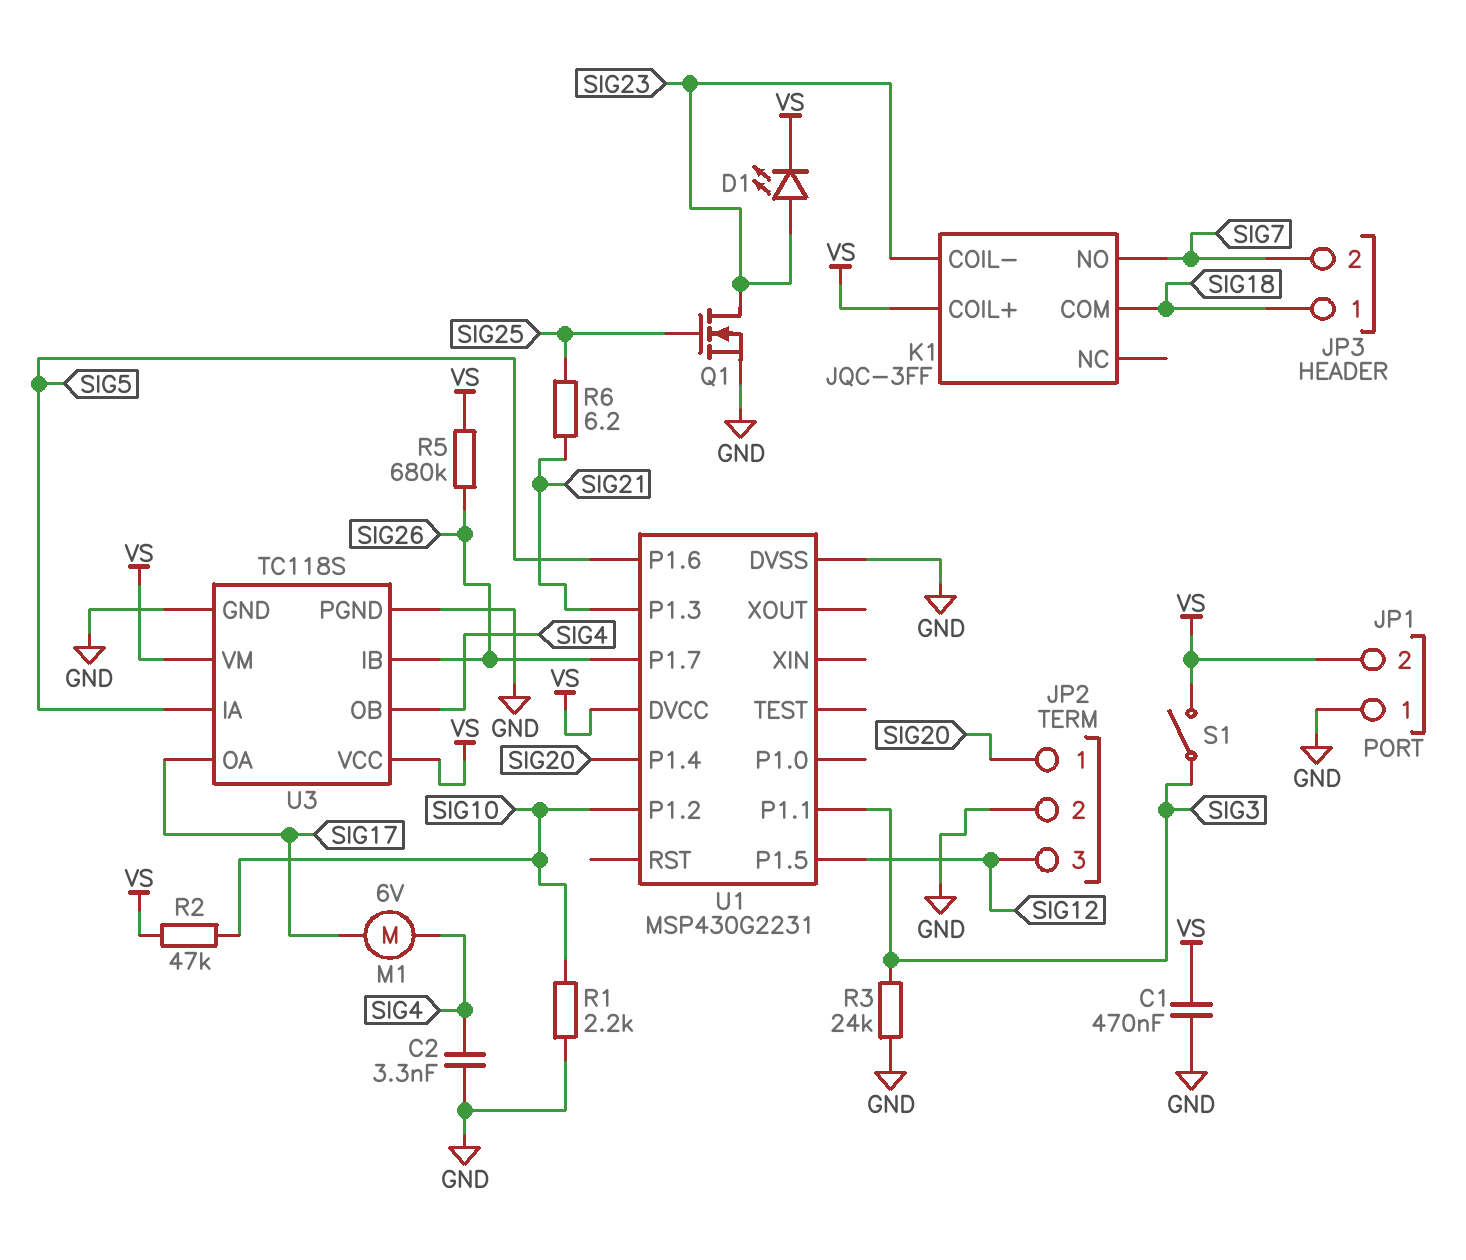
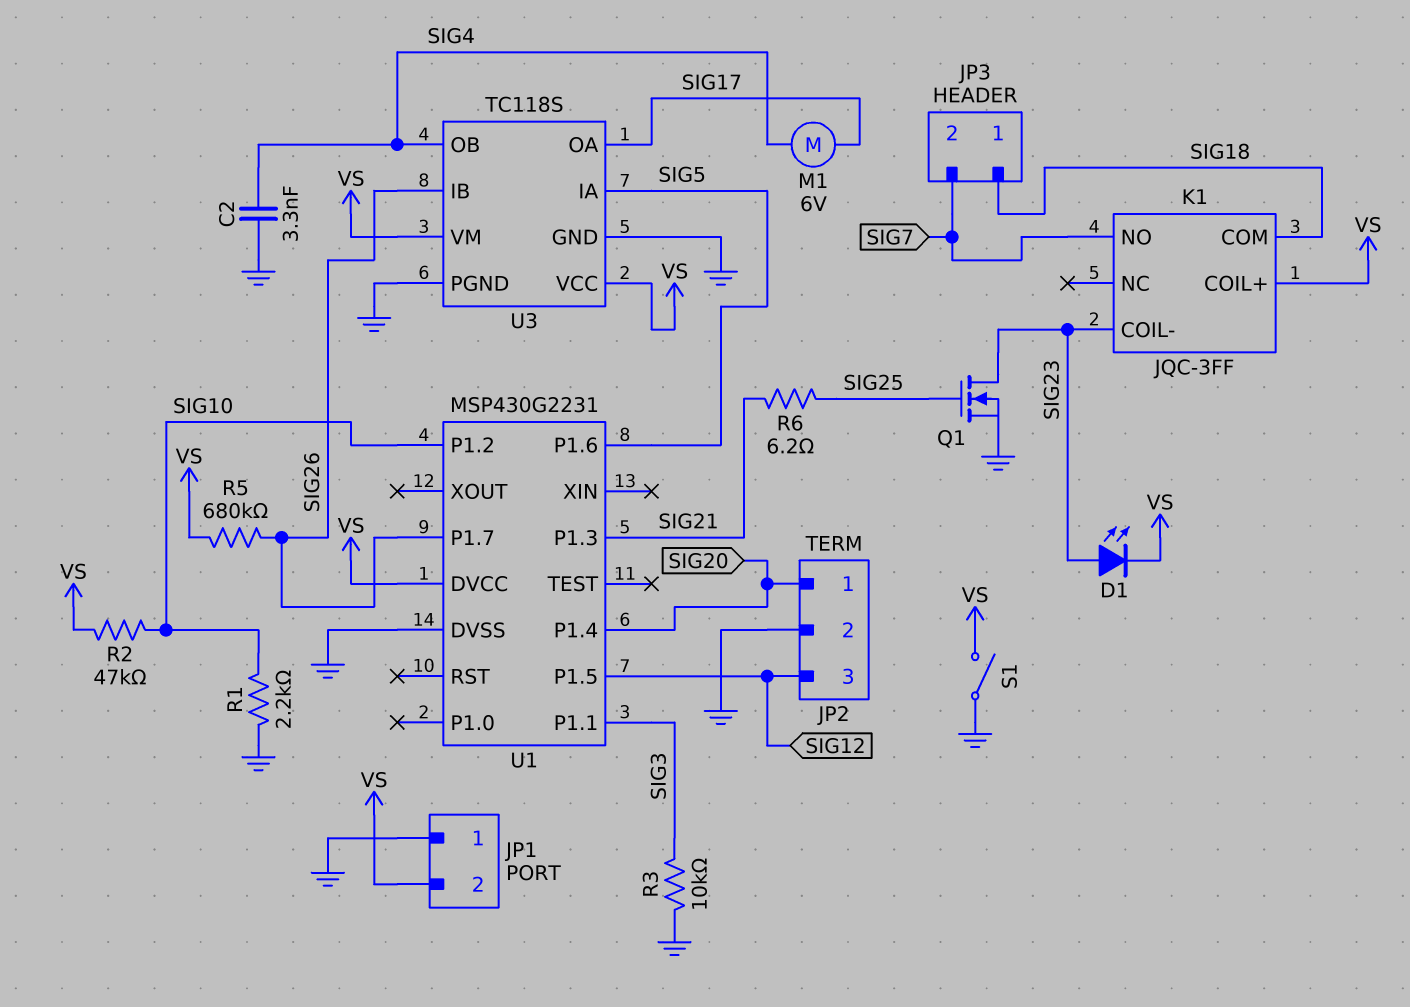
C1: 470nF (GND, VS) -> none
R3: 24k (GND, SIG3) -> 10k (GND, SIG3)
S1: switch (SIG3, VS) -> switch (GND, VS)

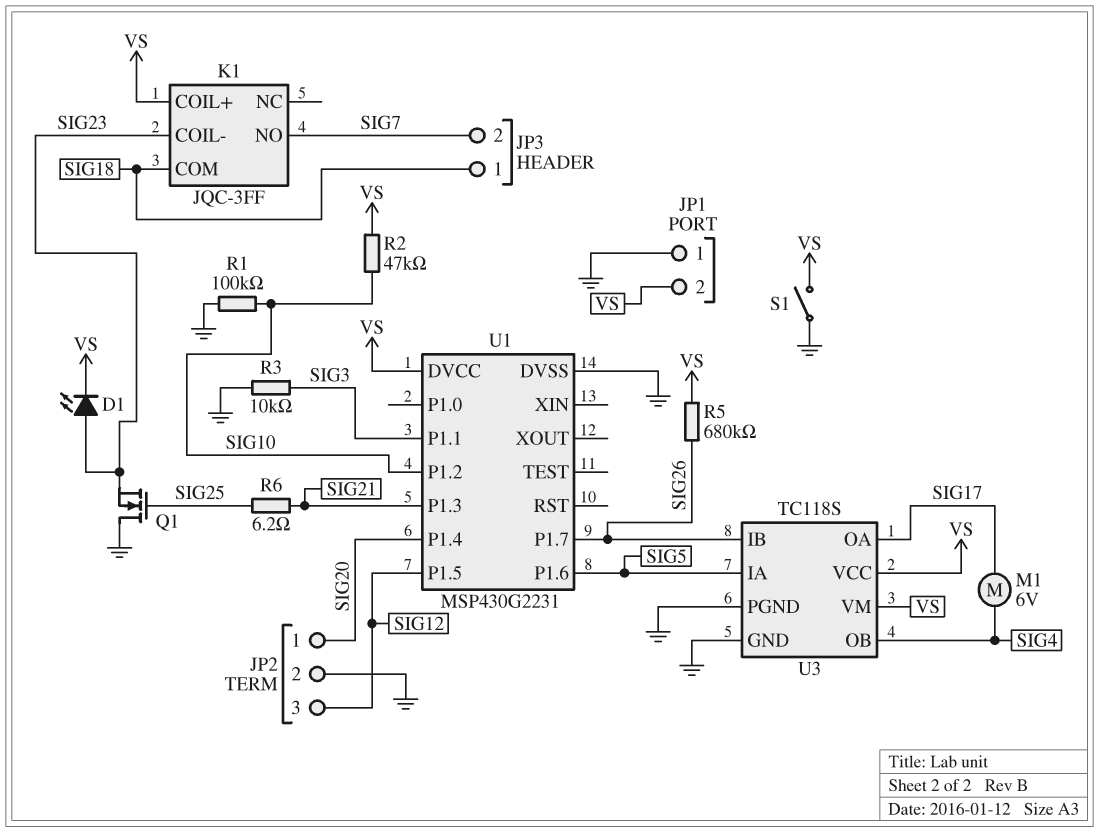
C2: 3.3nF (GND, SIG4) -> none
Q1: NMOS (G SIG25, D SIG23, S GND) -> NMOS (G SIG25, D GND, S SIG23)
R1: 2.2k (GND, SIG10) -> 100k (GND, SIG10)

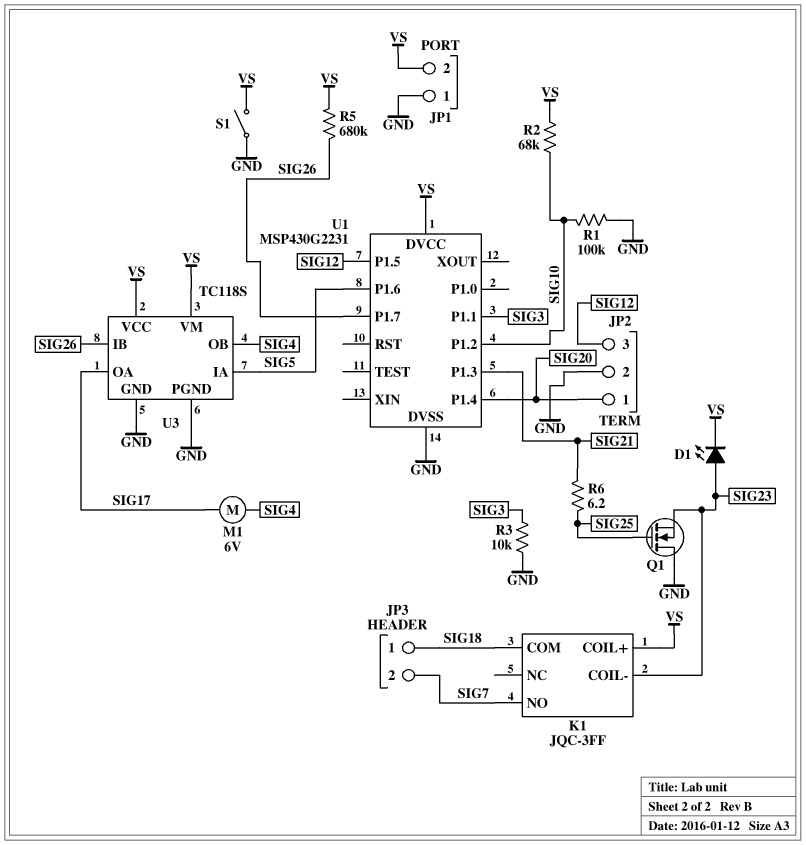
R2: 47k (SIG10, VS) -> 68k (SIG10, VS)

